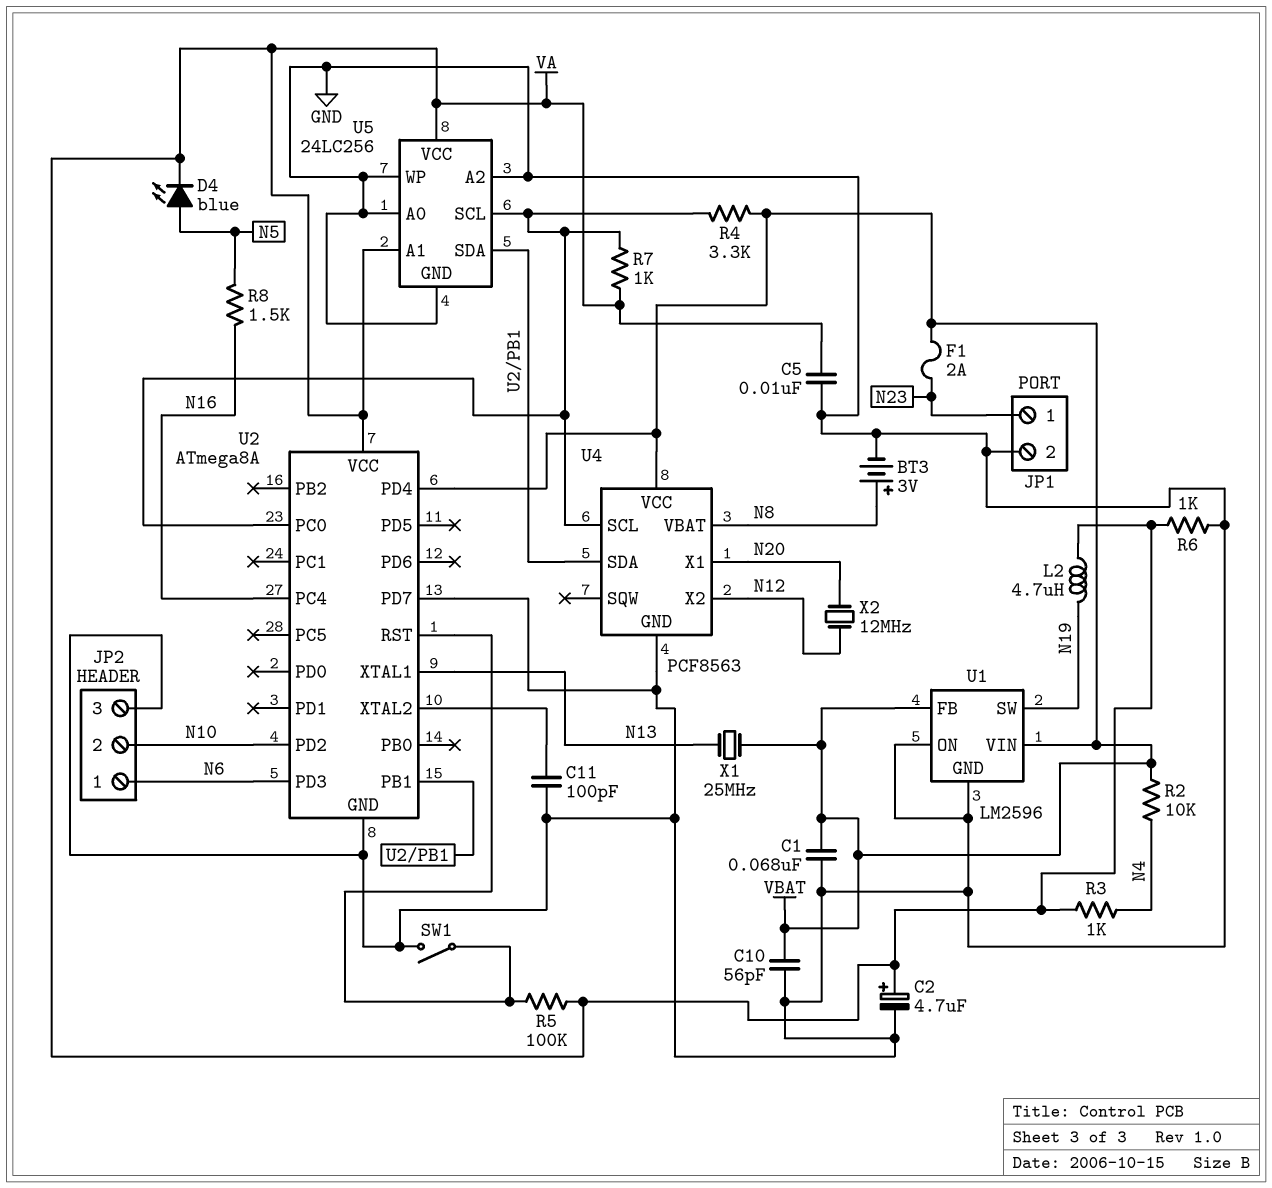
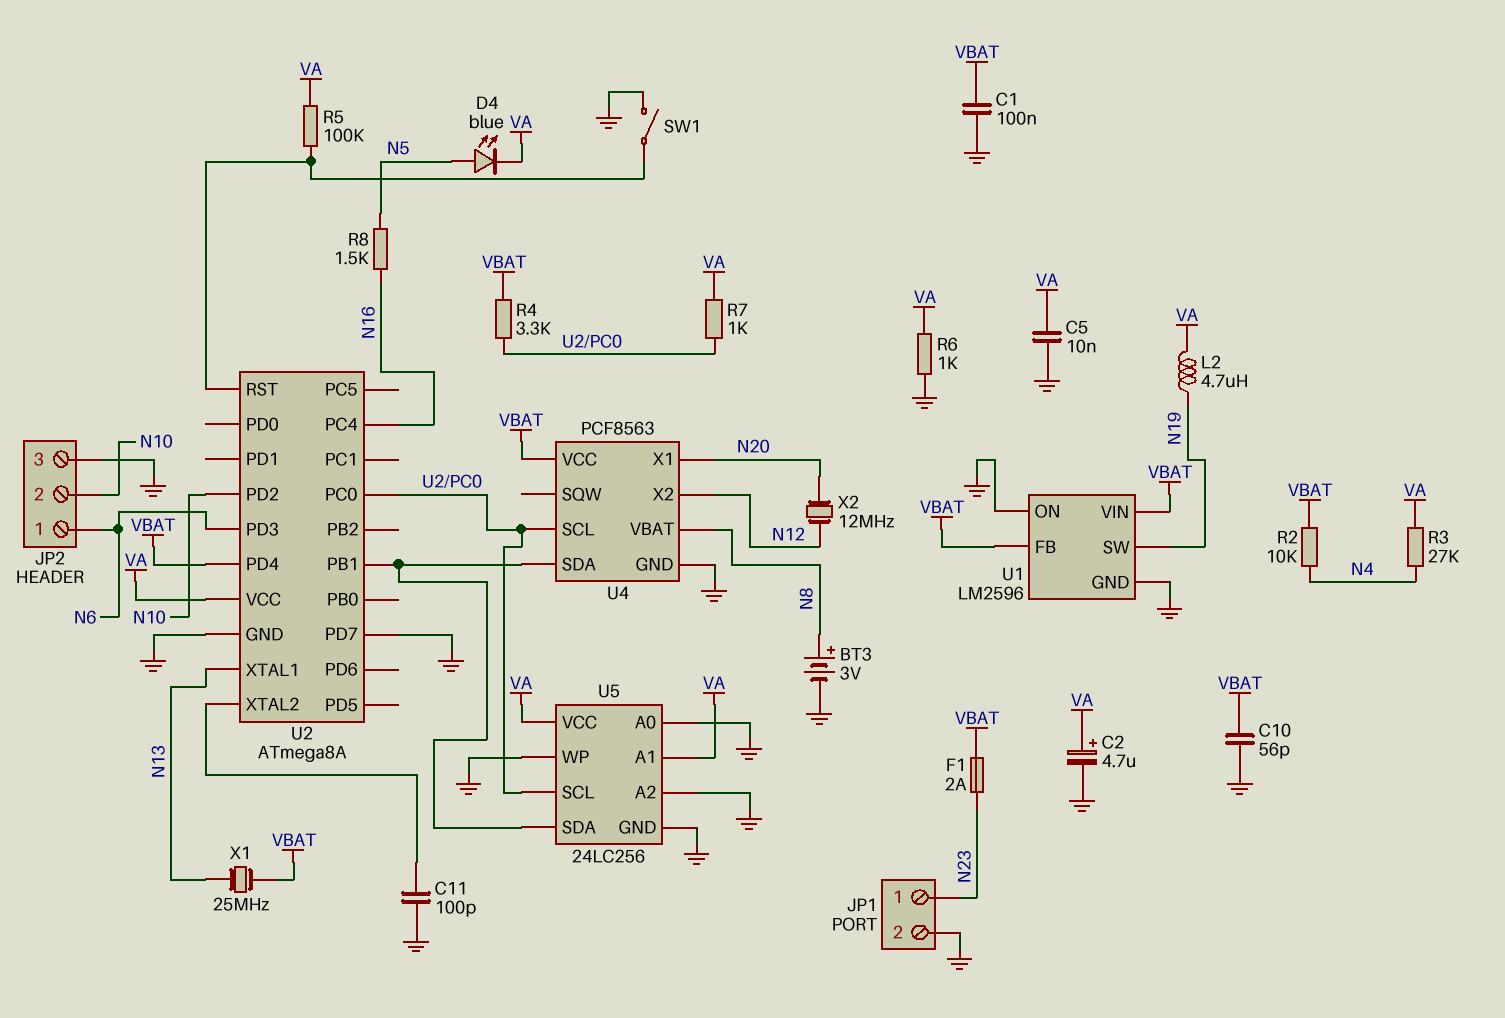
C1: 68nF (GND, VBAT) -> 100nF (GND, VBAT)
R3: 1k (N4, VA) -> 27k (N4, VA)

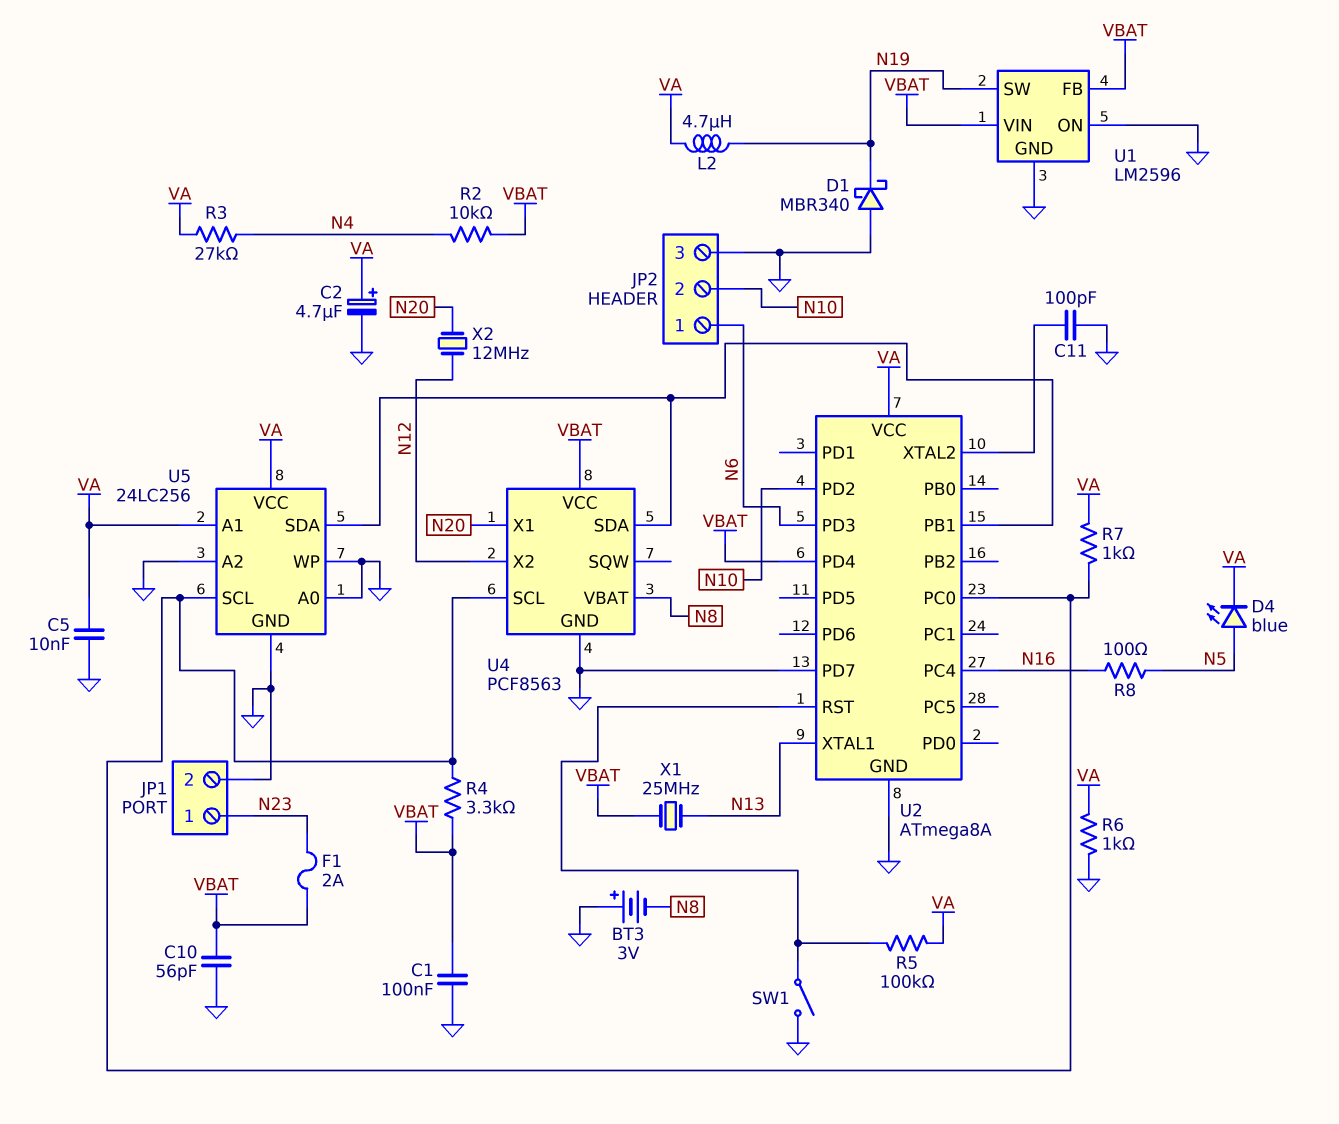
BT3: 3V (plus N8, minus GND) -> 3V (plus GND, minus N8)
D1: none -> schottky MBR340 (A GND, K N19)
R8: 1.5k (N5, N16) -> 100 (N5, N16)

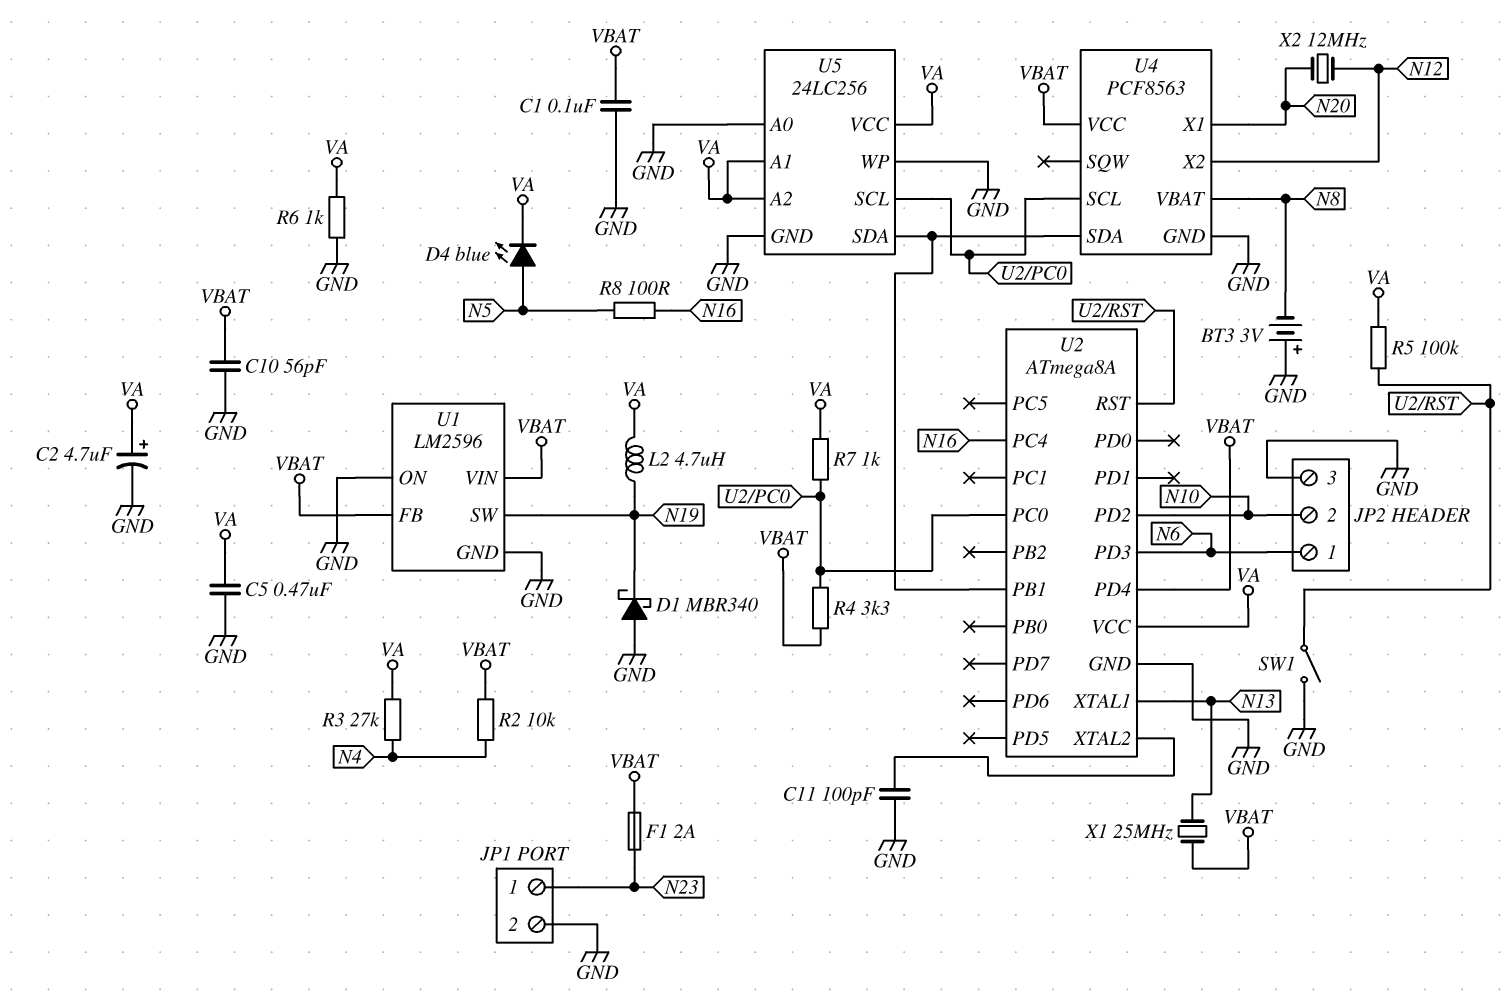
C5: 10nF (GND, VA) -> 470nF (GND, VA)
U2 pin PD7: GND -> none
U5 pin A2: GND -> VA

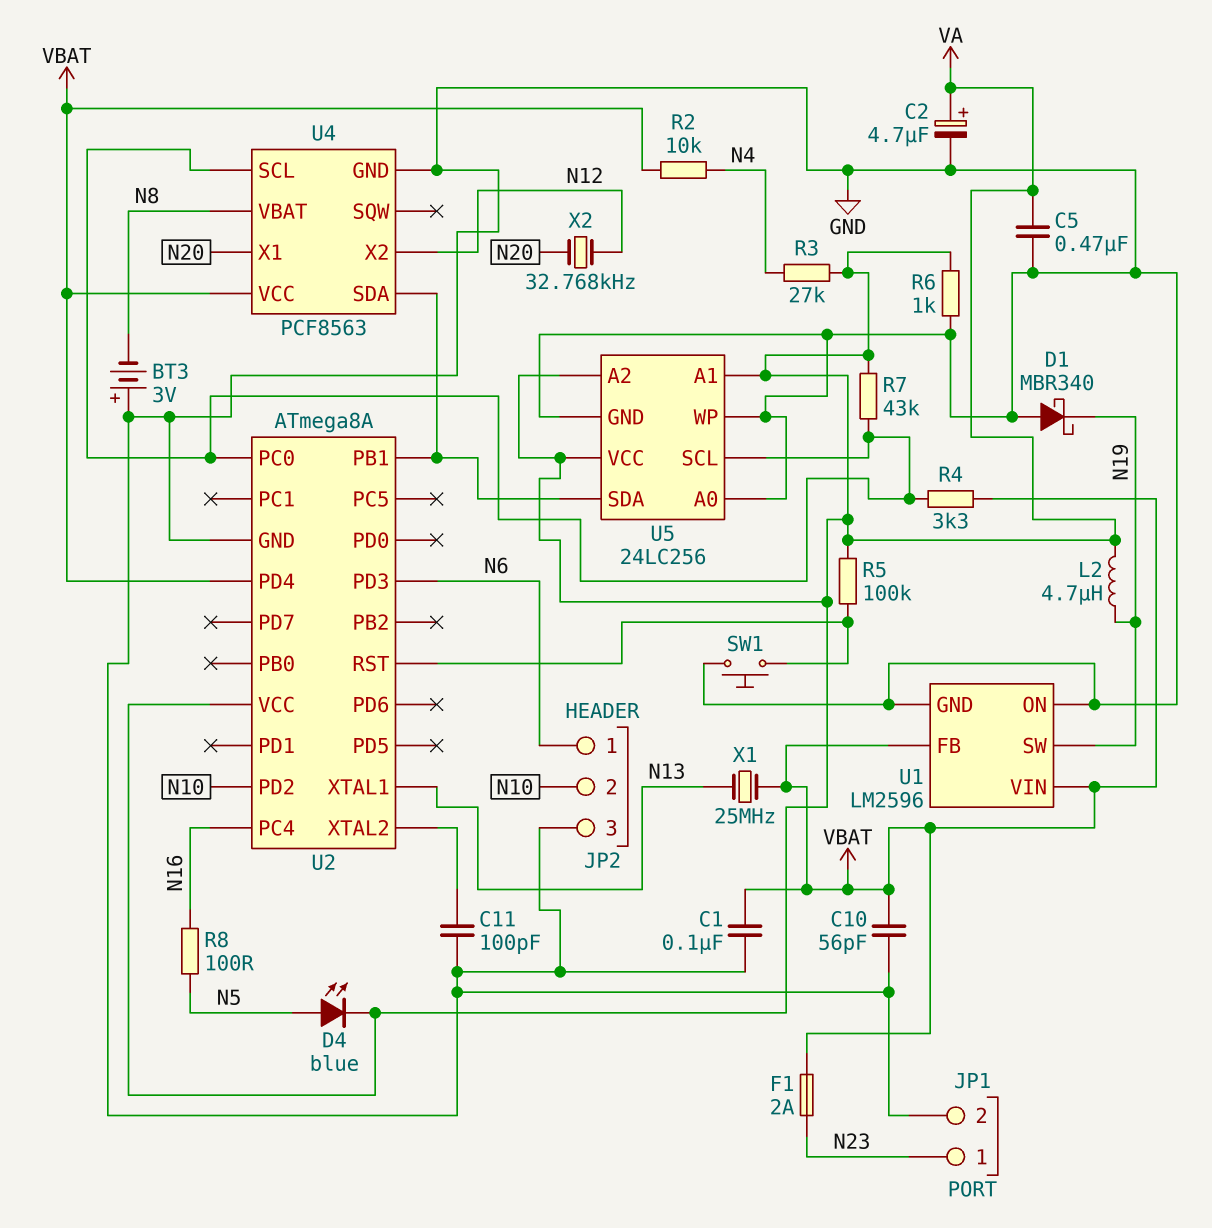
R7: 1k (U2/PC0, VA) -> 43k (U2/PC0, VA)
SW1: switch (GND, U2/RST) -> button (GND, U2/RST)
X2: 12MHz (N12, N20) -> 32.768kHz (N12, N20)

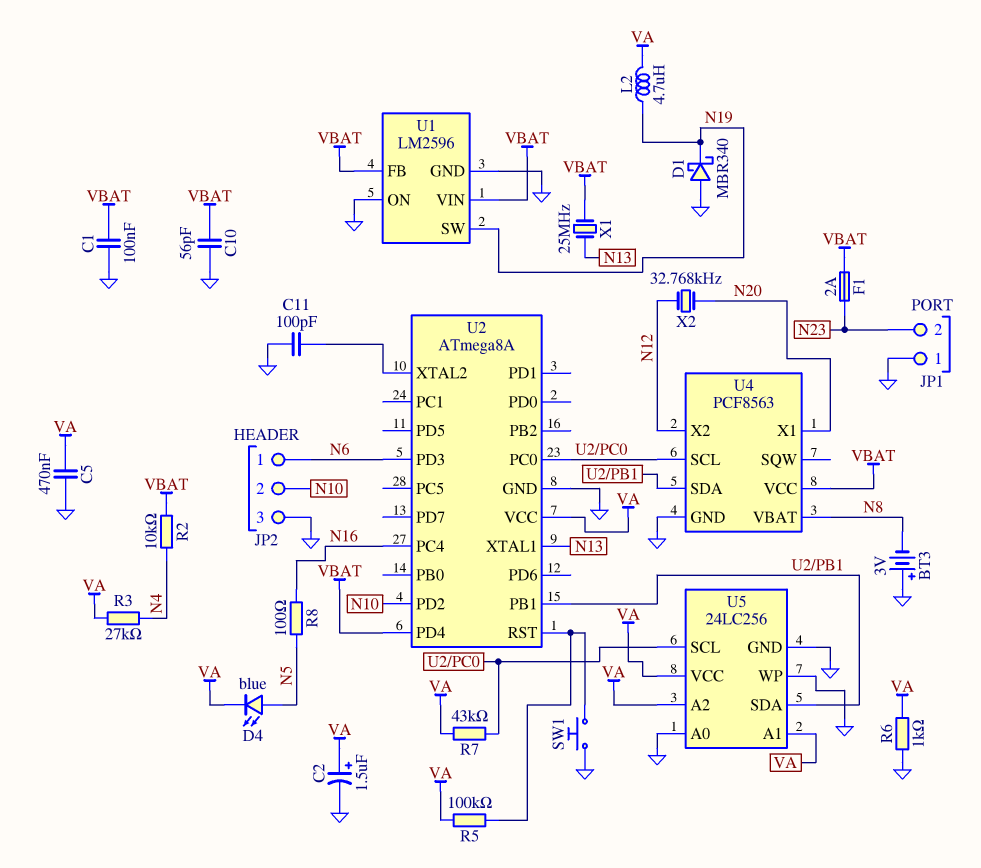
C2: 4.7uF (plus VA, minus GND) -> 1.5uF (plus VA, minus GND)
JP1 pin 1: N23 -> GND
JP1 pin 2: GND -> N23
R4: 3.3k (U2/PC0, VBAT) -> none

